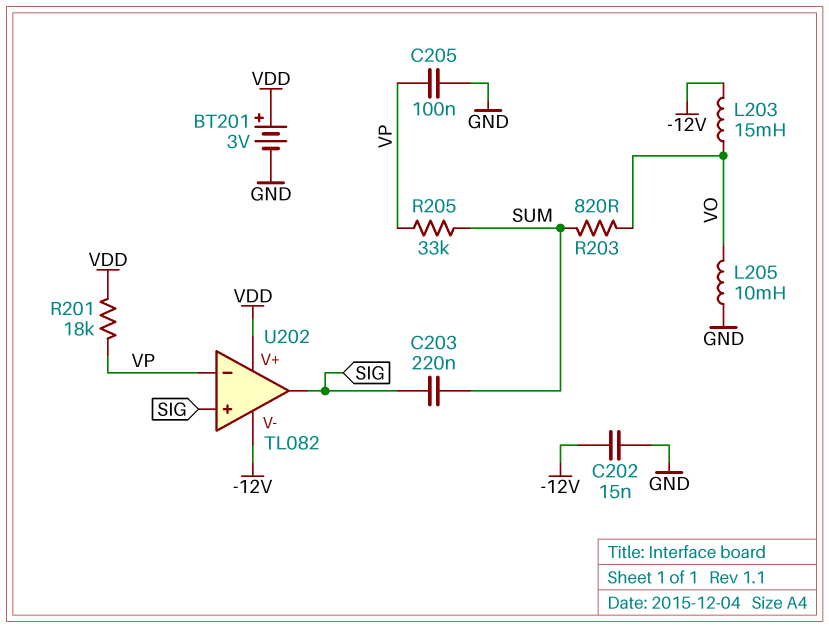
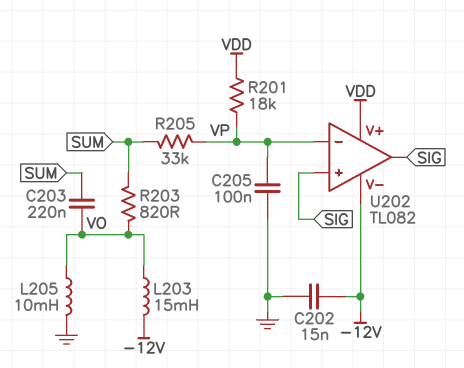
BT201: 3V (plus VDD, minus GND) -> none
C203: 220nF (SIG, SUM) -> 220nF (SUM, VO)

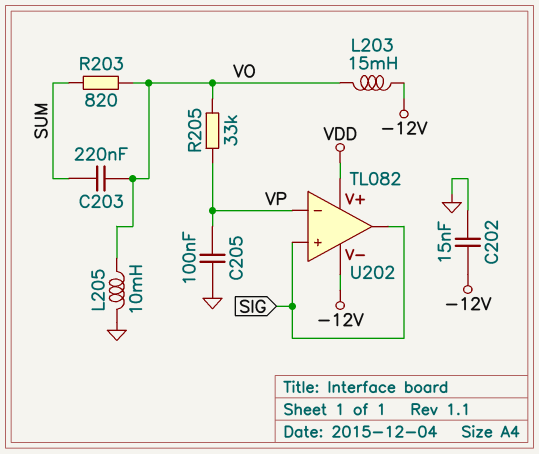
R201: 18k (VDD, VP) -> none
R205: 33k (SUM, VP) -> 33k (VO, VP)

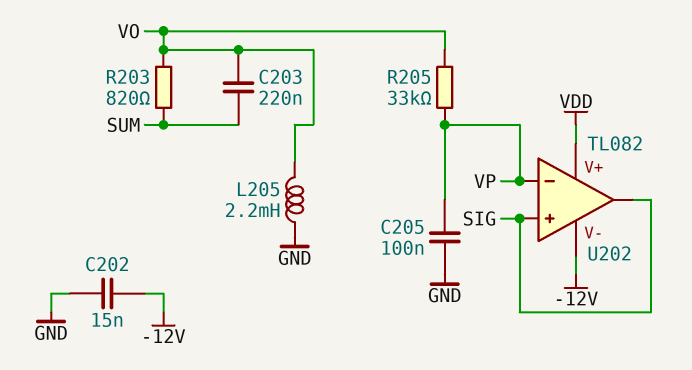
L203: 15mH (-12V, VO) -> none
L205: 10mH (GND, VO) -> 2.2mH (GND, VO)

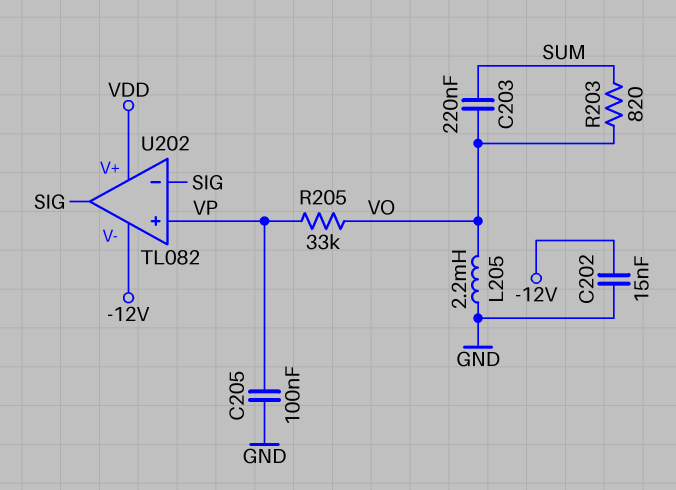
U202 pin in+: SIG -> VP
U202 pin in-: VP -> SIG

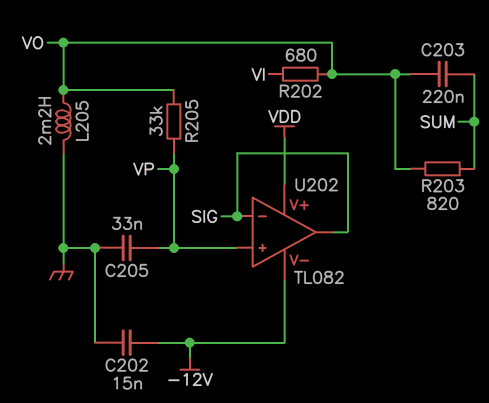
C205: 100nF (GND, VP) -> 33nF (GND, VP)
R202: none -> 680 (VI, VO)

